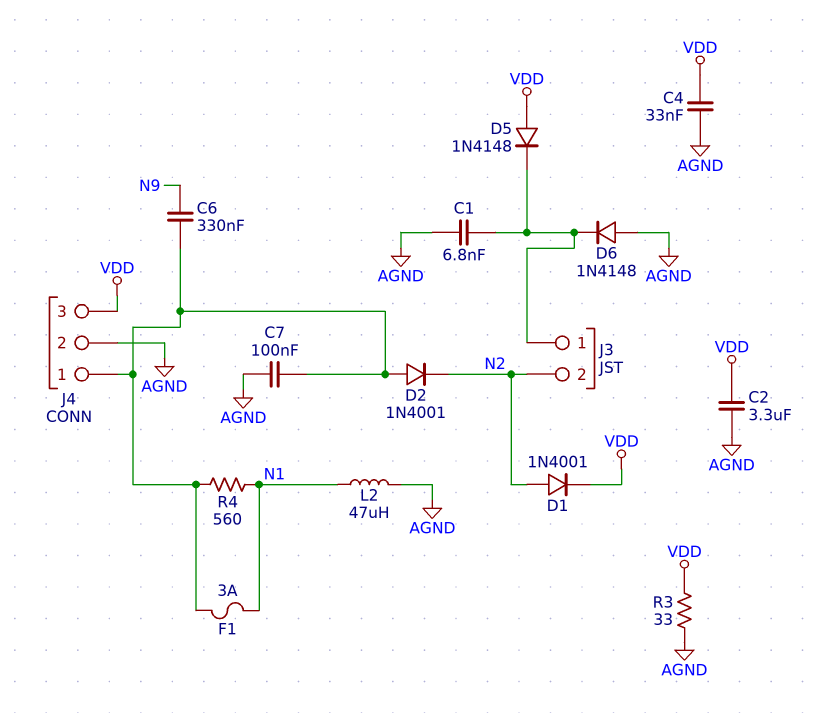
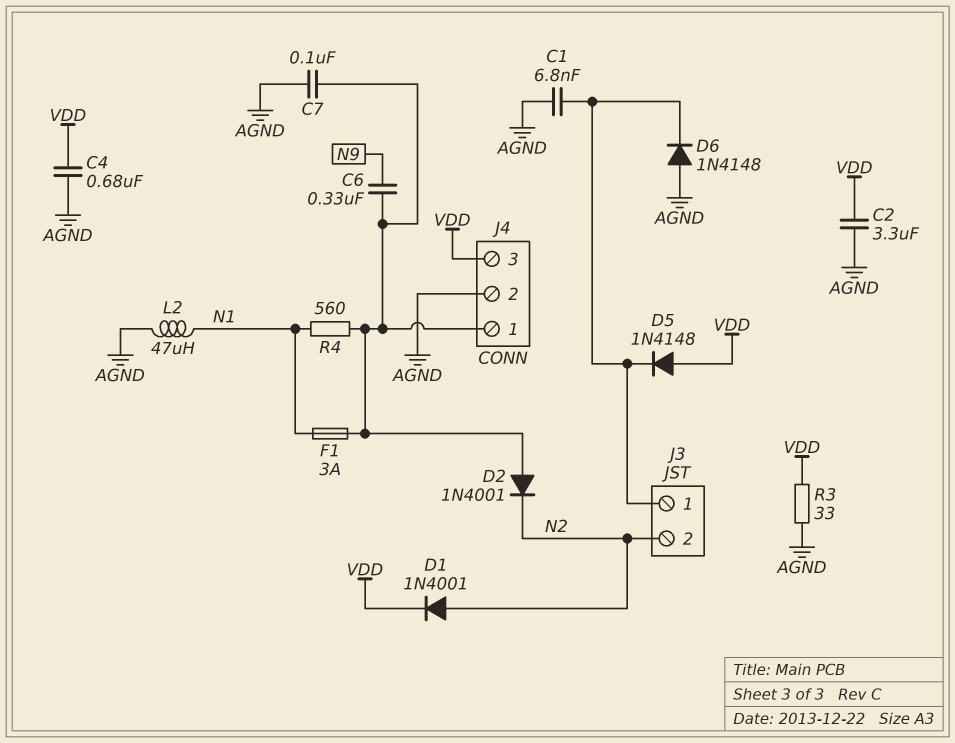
C4: 33nF (AGND, VDD) -> 680nF (AGND, VDD)

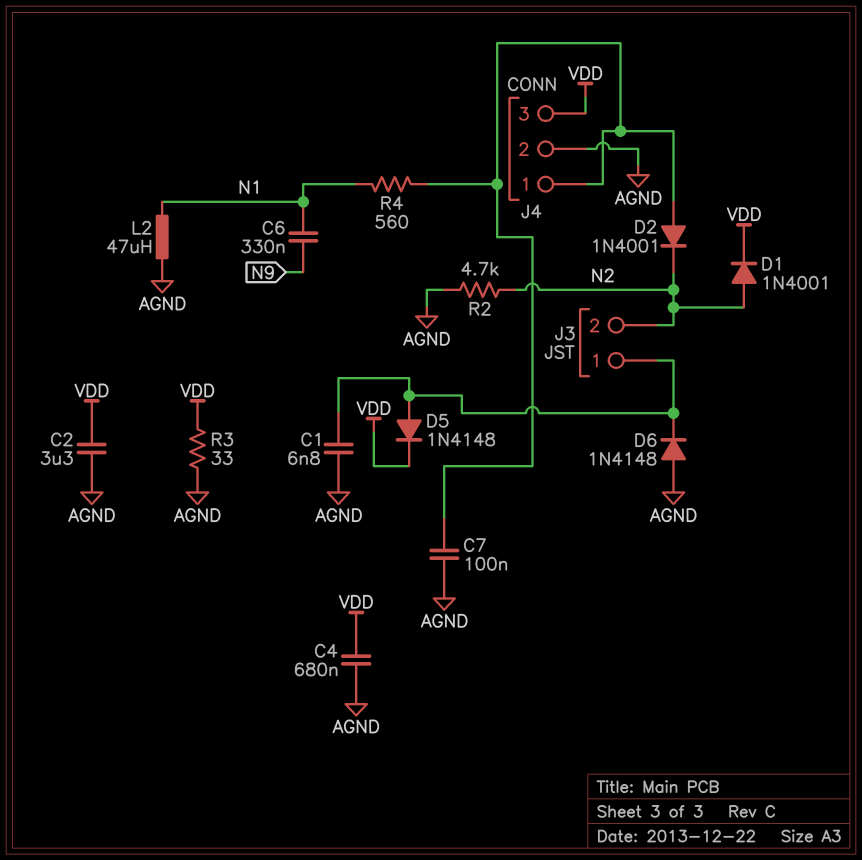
C6: 330nF (J4/1, N9) -> 330nF (N1, N9)
D5: diode 1N4148 (A VDD, K J3/1) -> diode 1N4148 (A J3/1, K VDD)
F1: 3A (J4/1, N1) -> none
R2: none -> 4.7k (AGND, N2)

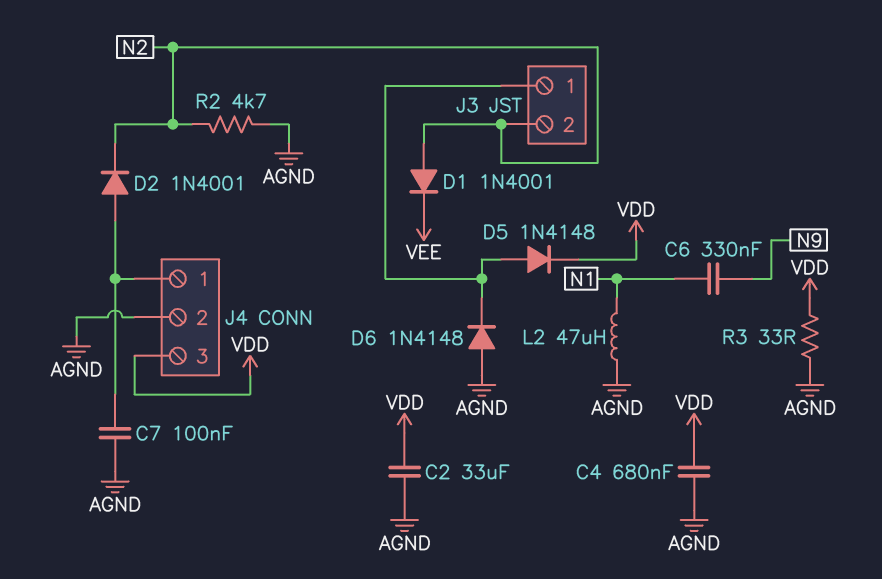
C1: 6.8nF (AGND, J3/1) -> none
C2: 3.3uF (AGND, VDD) -> 33uF (AGND, VDD)
D1: diode 1N4001 (A N2, K VDD) -> diode 1N4001 (A N2, K VEE)
R4: 560 (J4/1, N1) -> none

